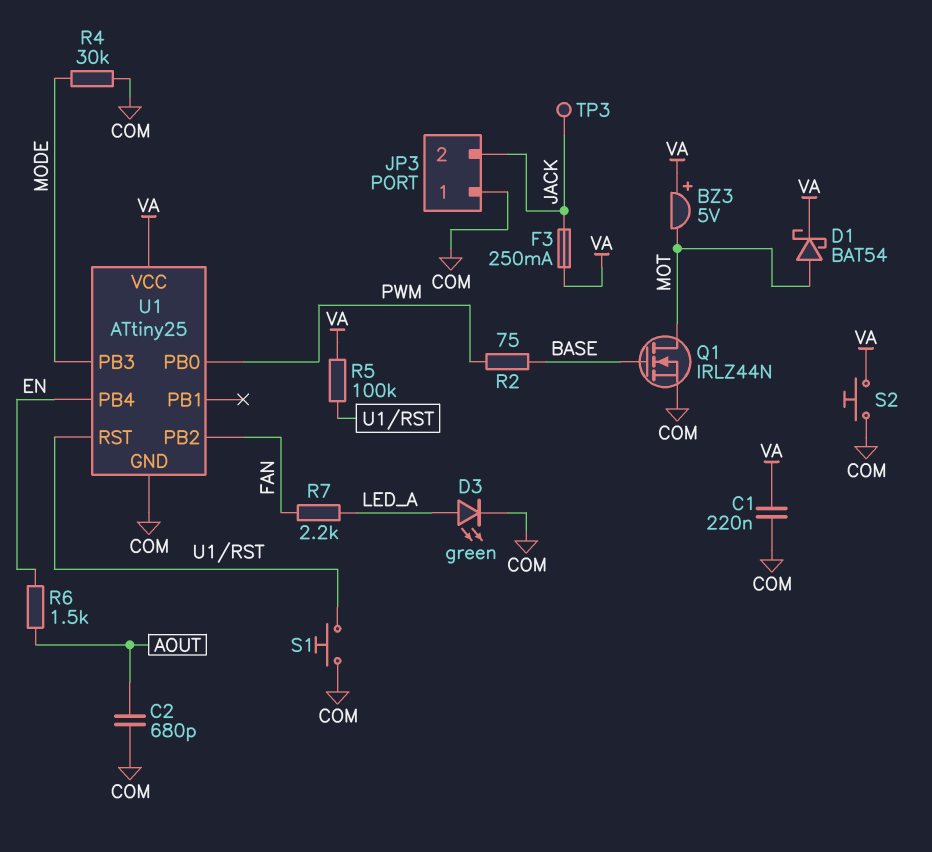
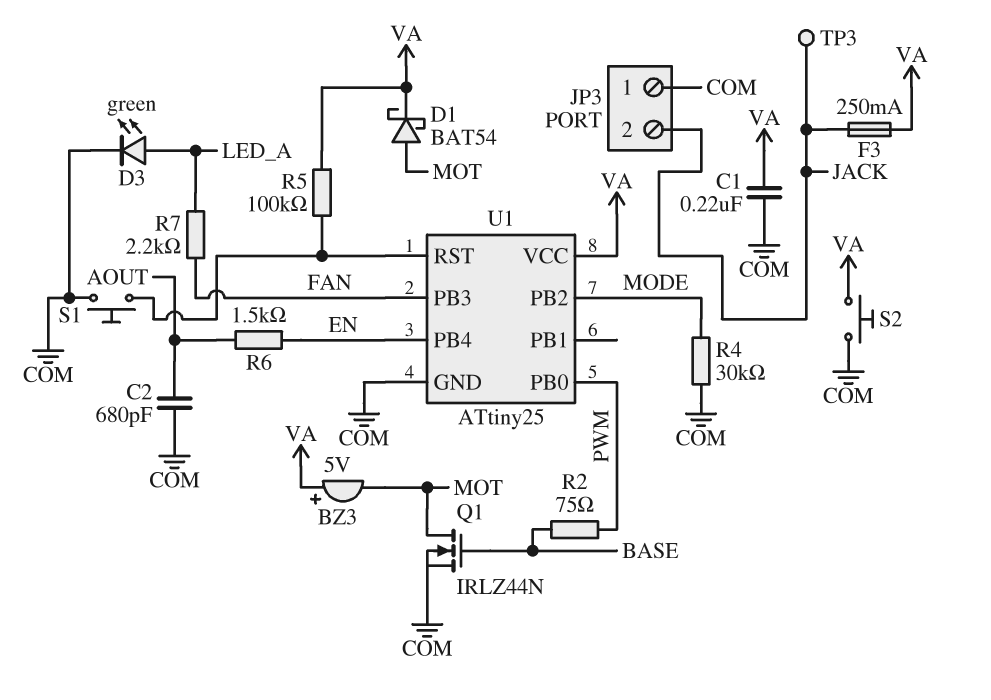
U1 pin PB2: FAN -> MODE
U1 pin PB3: MODE -> FAN

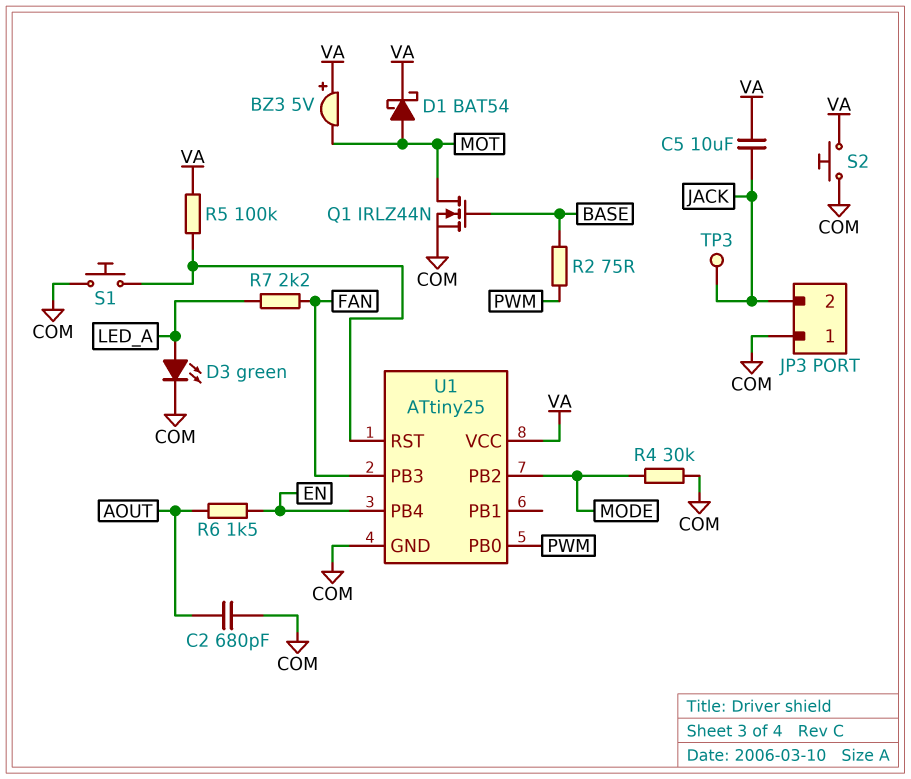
C1: 220nF (COM, VA) -> none
C5: none -> 10uF (JACK, VA)
F3: 250mA (JACK, VA) -> none

